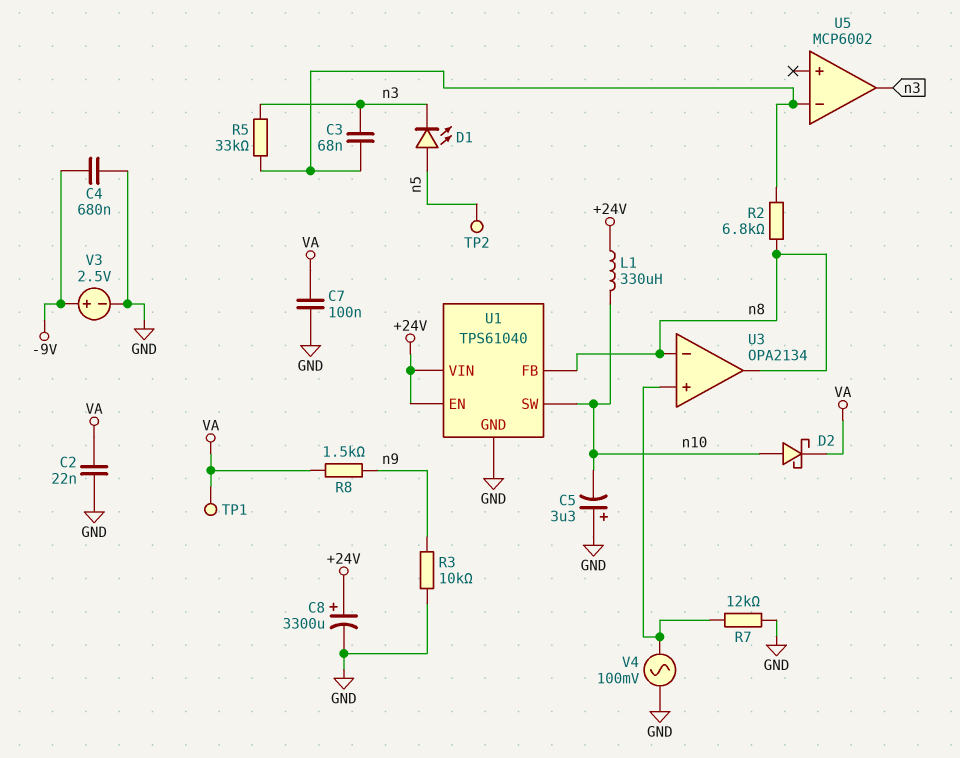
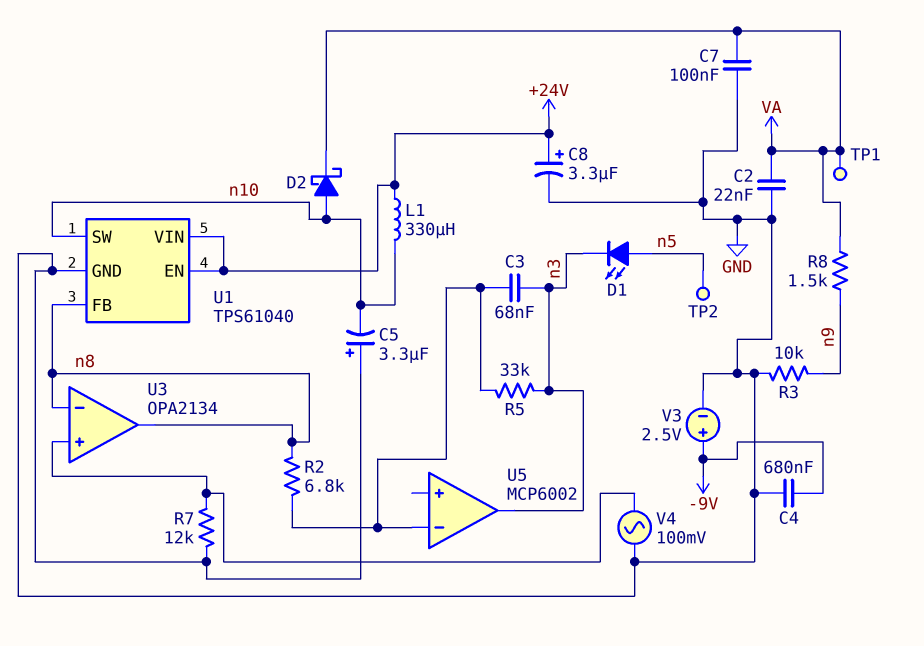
C8: 3300uF (plus +24V, minus GND) -> 3.3uF (plus +24V, minus GND)

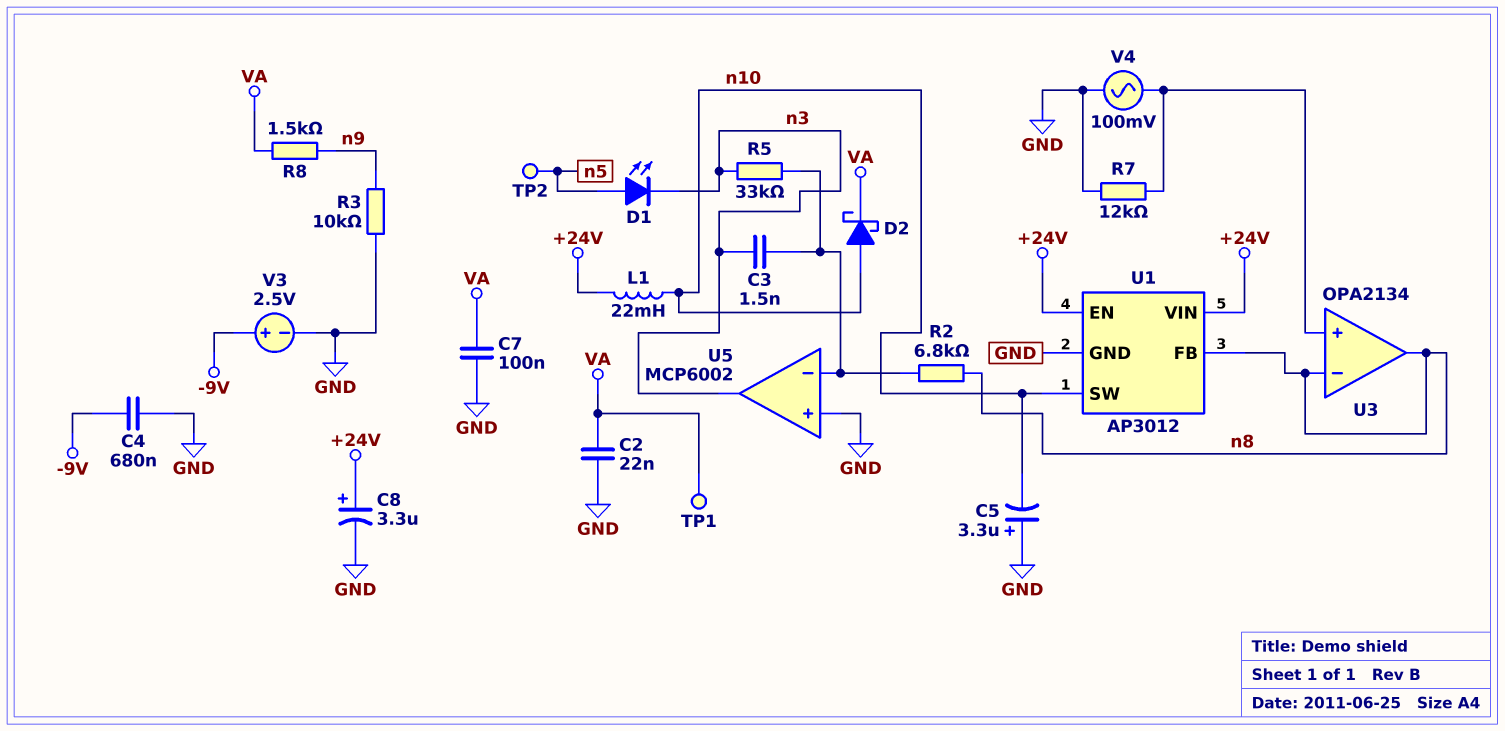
C3: 68nF (U5/in-, n3) -> 1.5nF (U5/in-, n3)
L1: 330uH (+24V, n10) -> 22mH (+24V, n10)
U1: TPS61040 -> AP3012
U5 pin in+: none -> GND

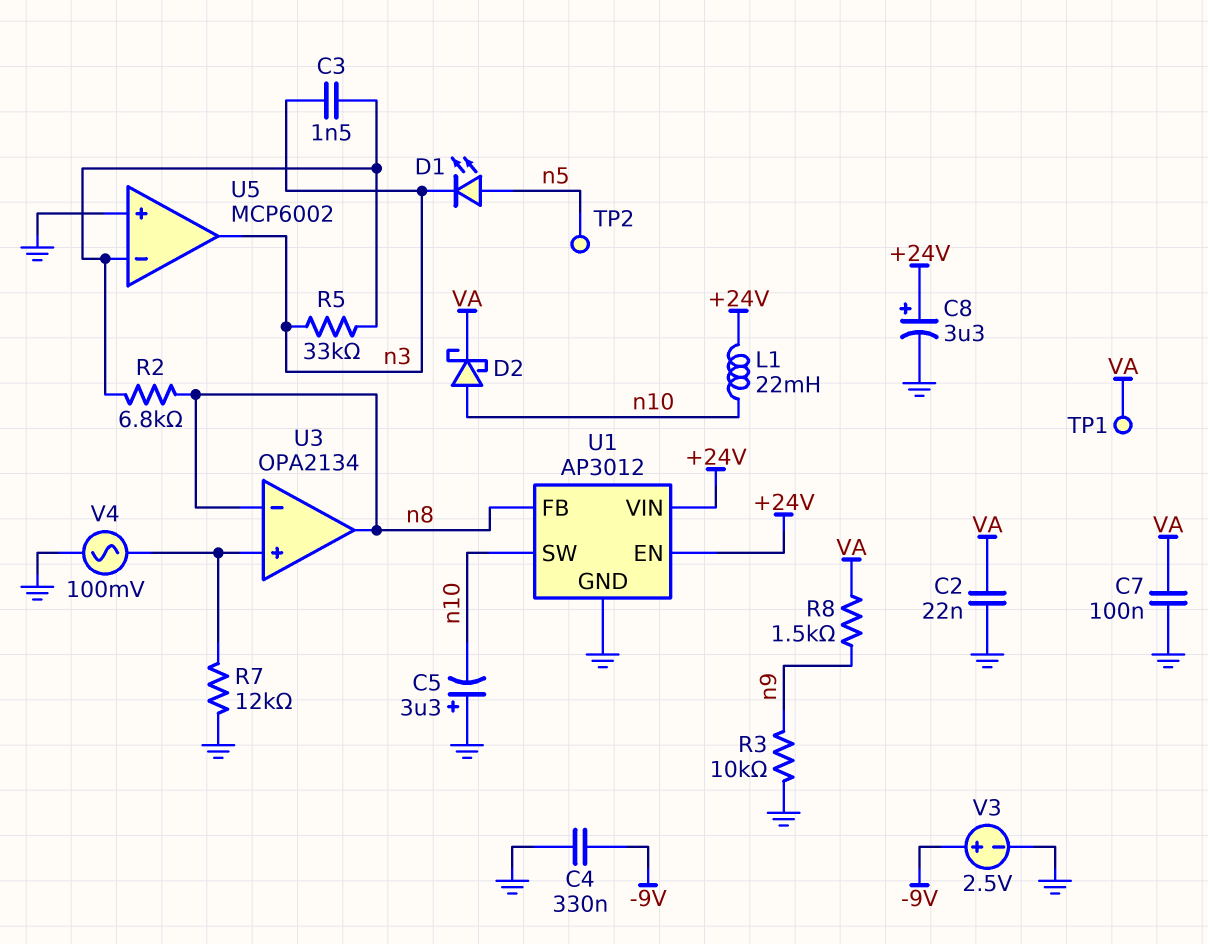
C4: 680nF (-9V, GND) -> 330nF (-9V, GND)

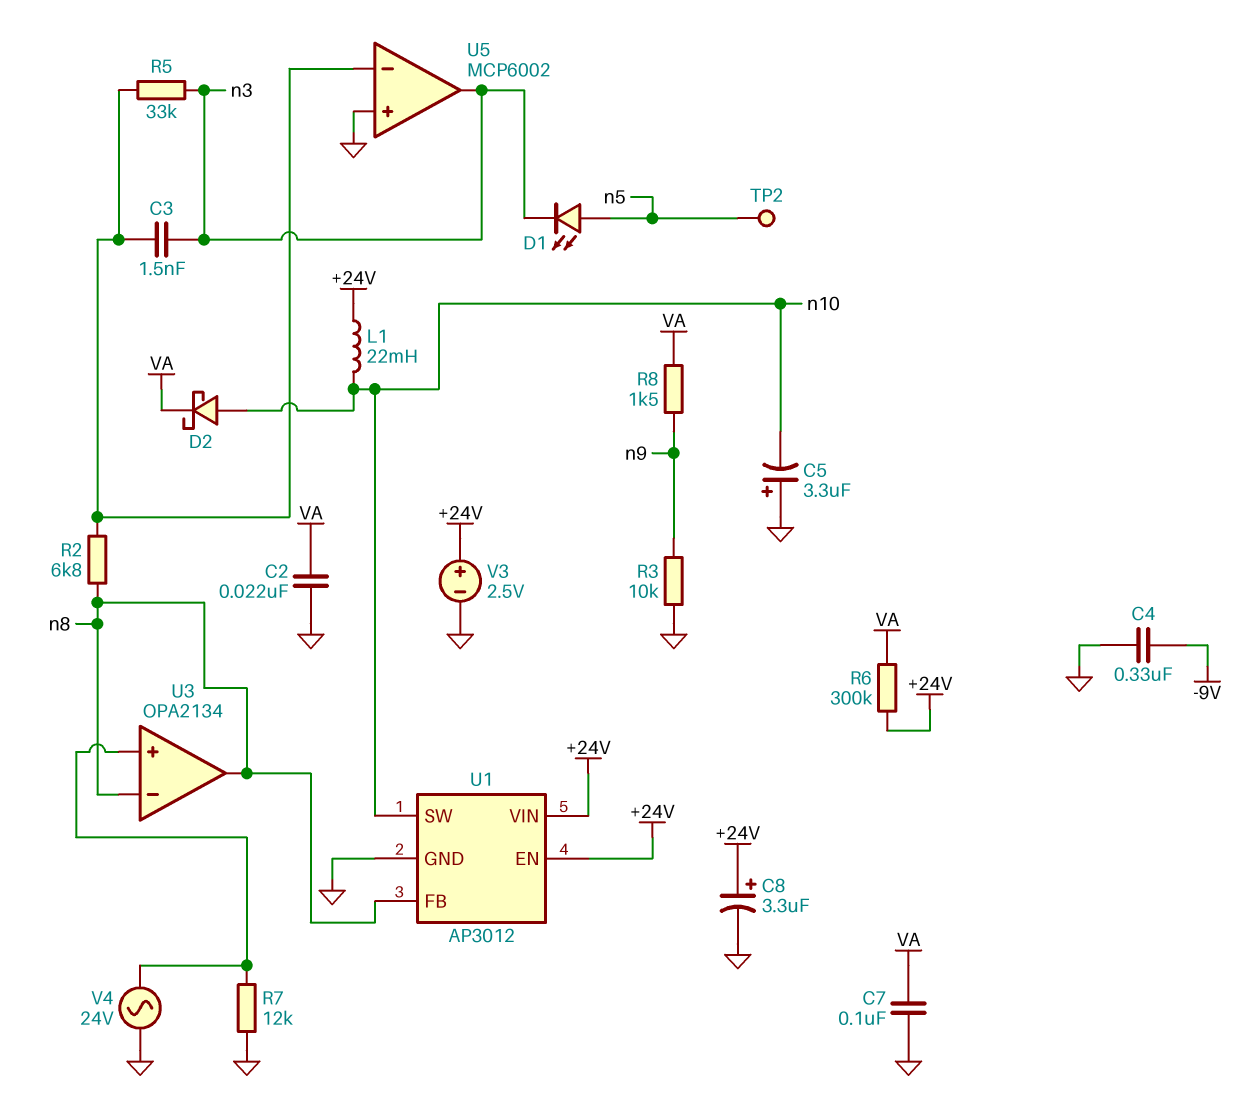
R6: none -> 300k (+24V, VA)
TP1: test point (VA) -> none
V3: 2.5V (plus -9V, minus GND) -> 2.5V (plus +24V, minus GND)
V4: AC 100mV (GND, U3/in+) -> AC 24V (GND, U3/in+)

